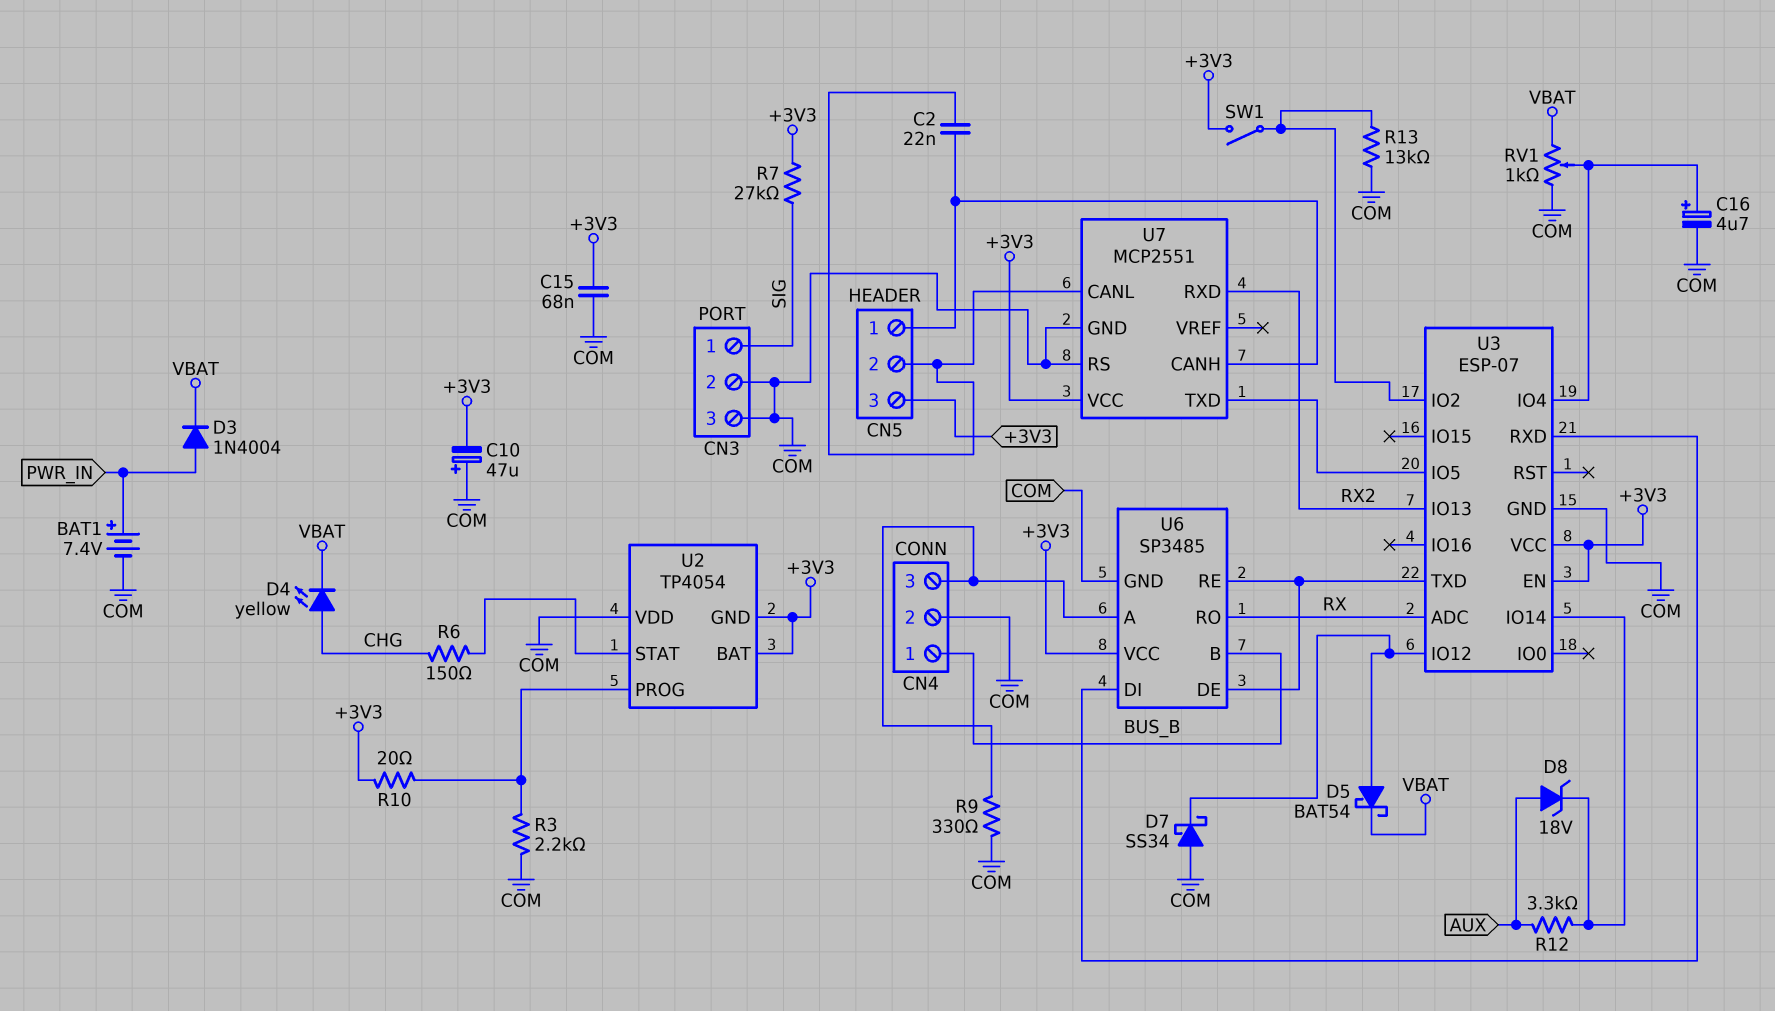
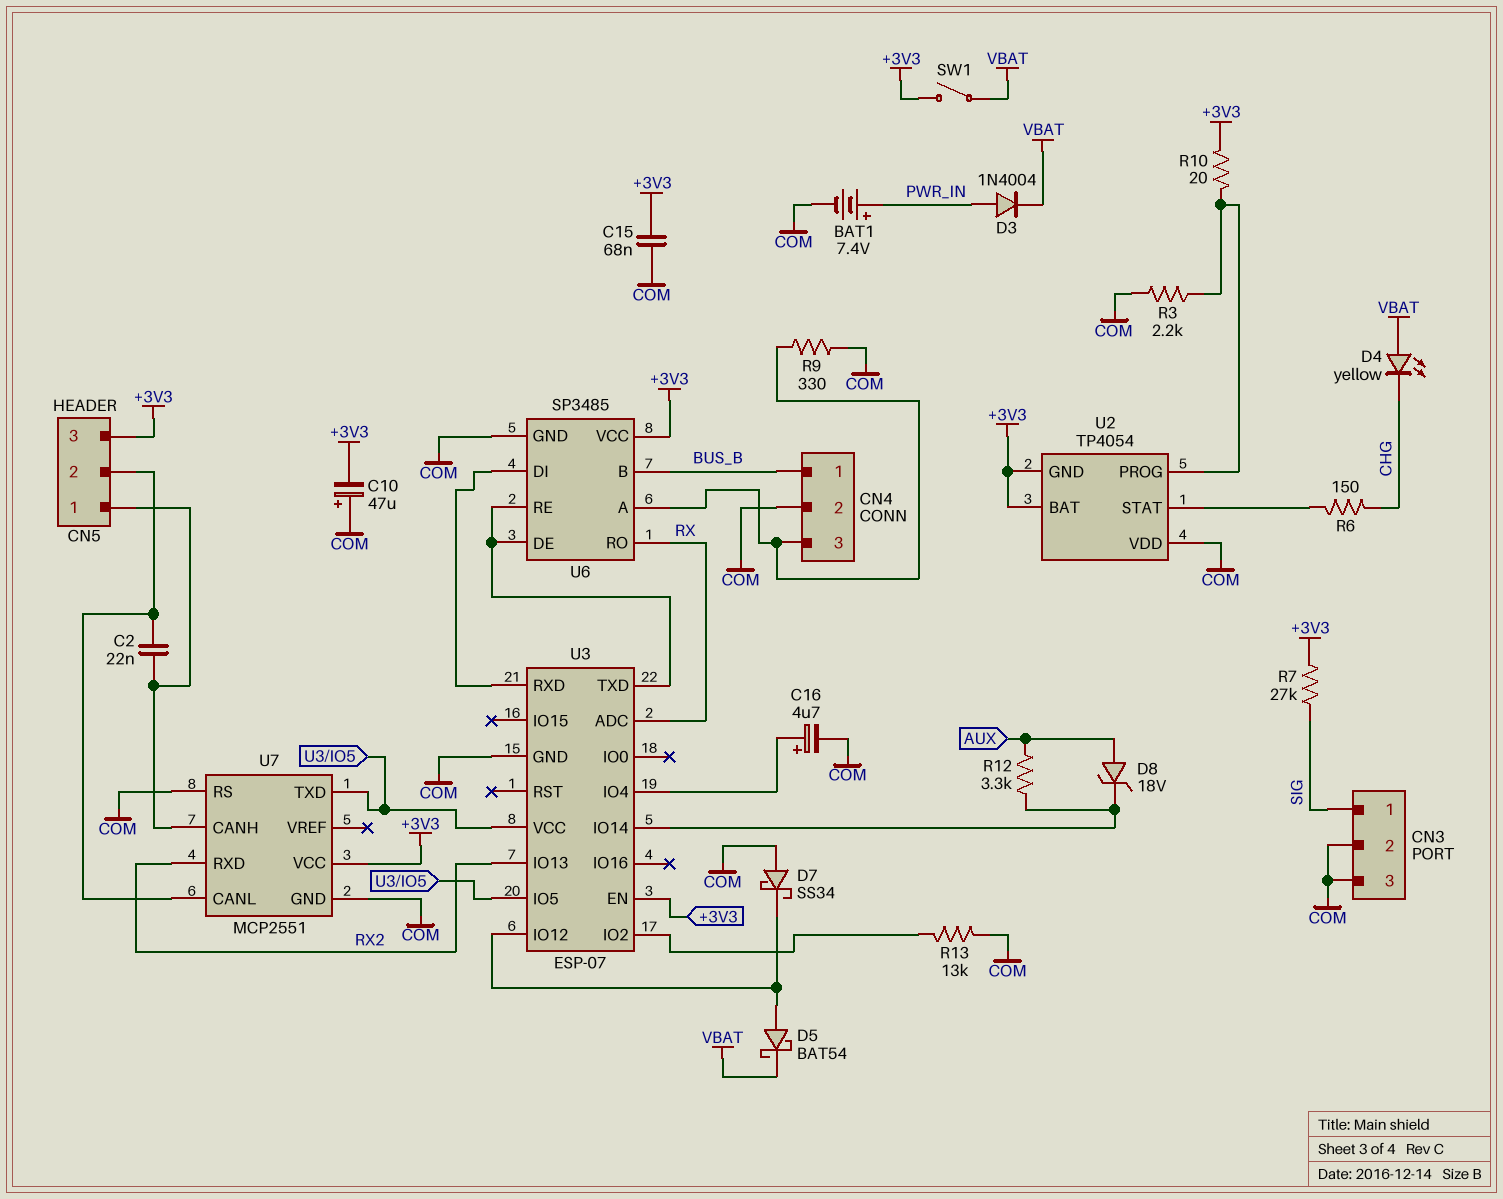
D4: LED yellow (A CHG, K VBAT) -> LED yellow (A VBAT, K CHG)
RV1: 1k (COM, VBAT, wiper U3/IO4) -> none
SW1: switch (+3V3, U3/IO2) -> switch (+3V3, VBAT)
U3 pin VCC: +3V3 -> U3/IO5

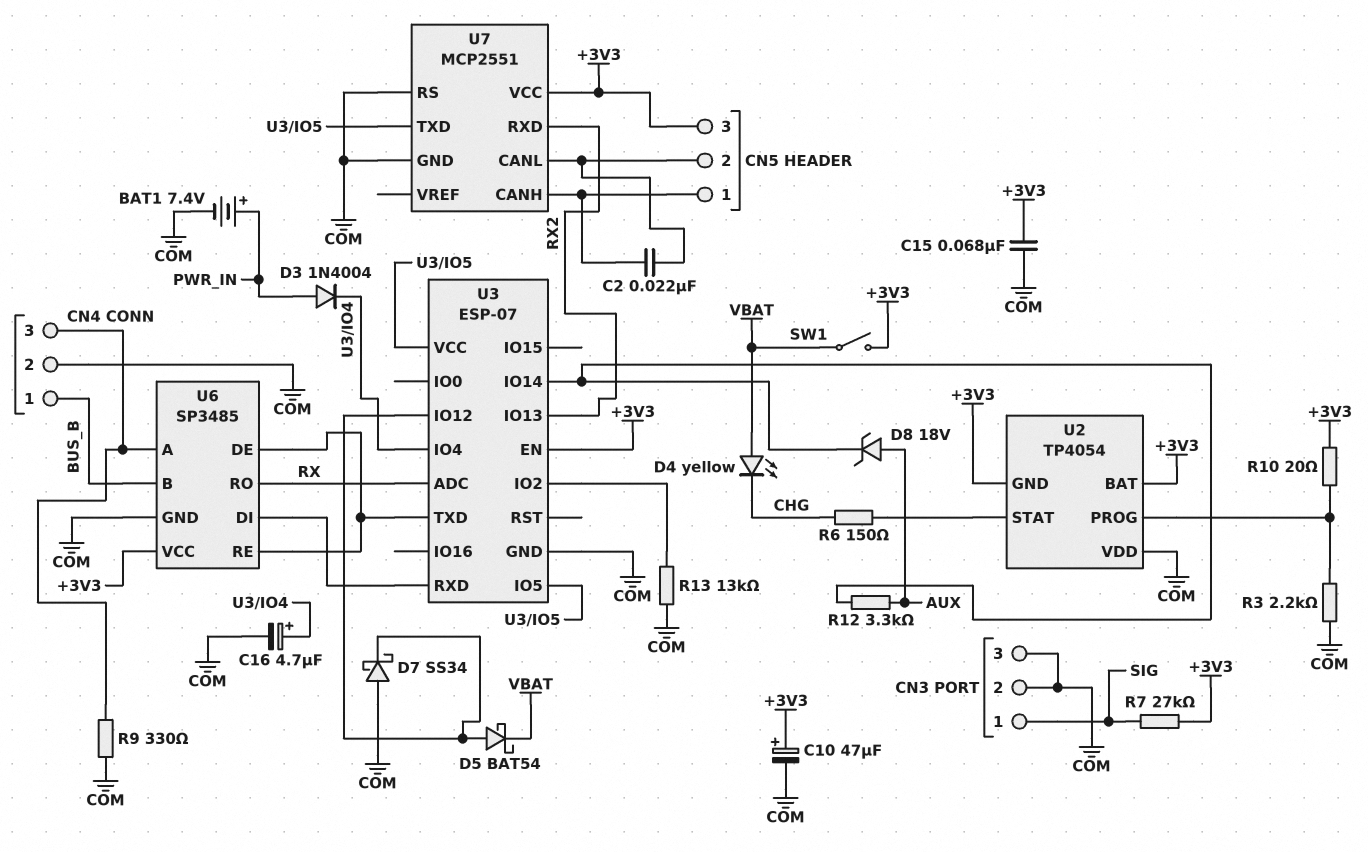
C10: 47uF (plus COM, minus +3V3) -> 47uF (plus +3V3, minus COM)
D3: diode 1N4004 (A PWR_IN, K VBAT) -> diode 1N4004 (A PWR_IN, K U3/IO4)

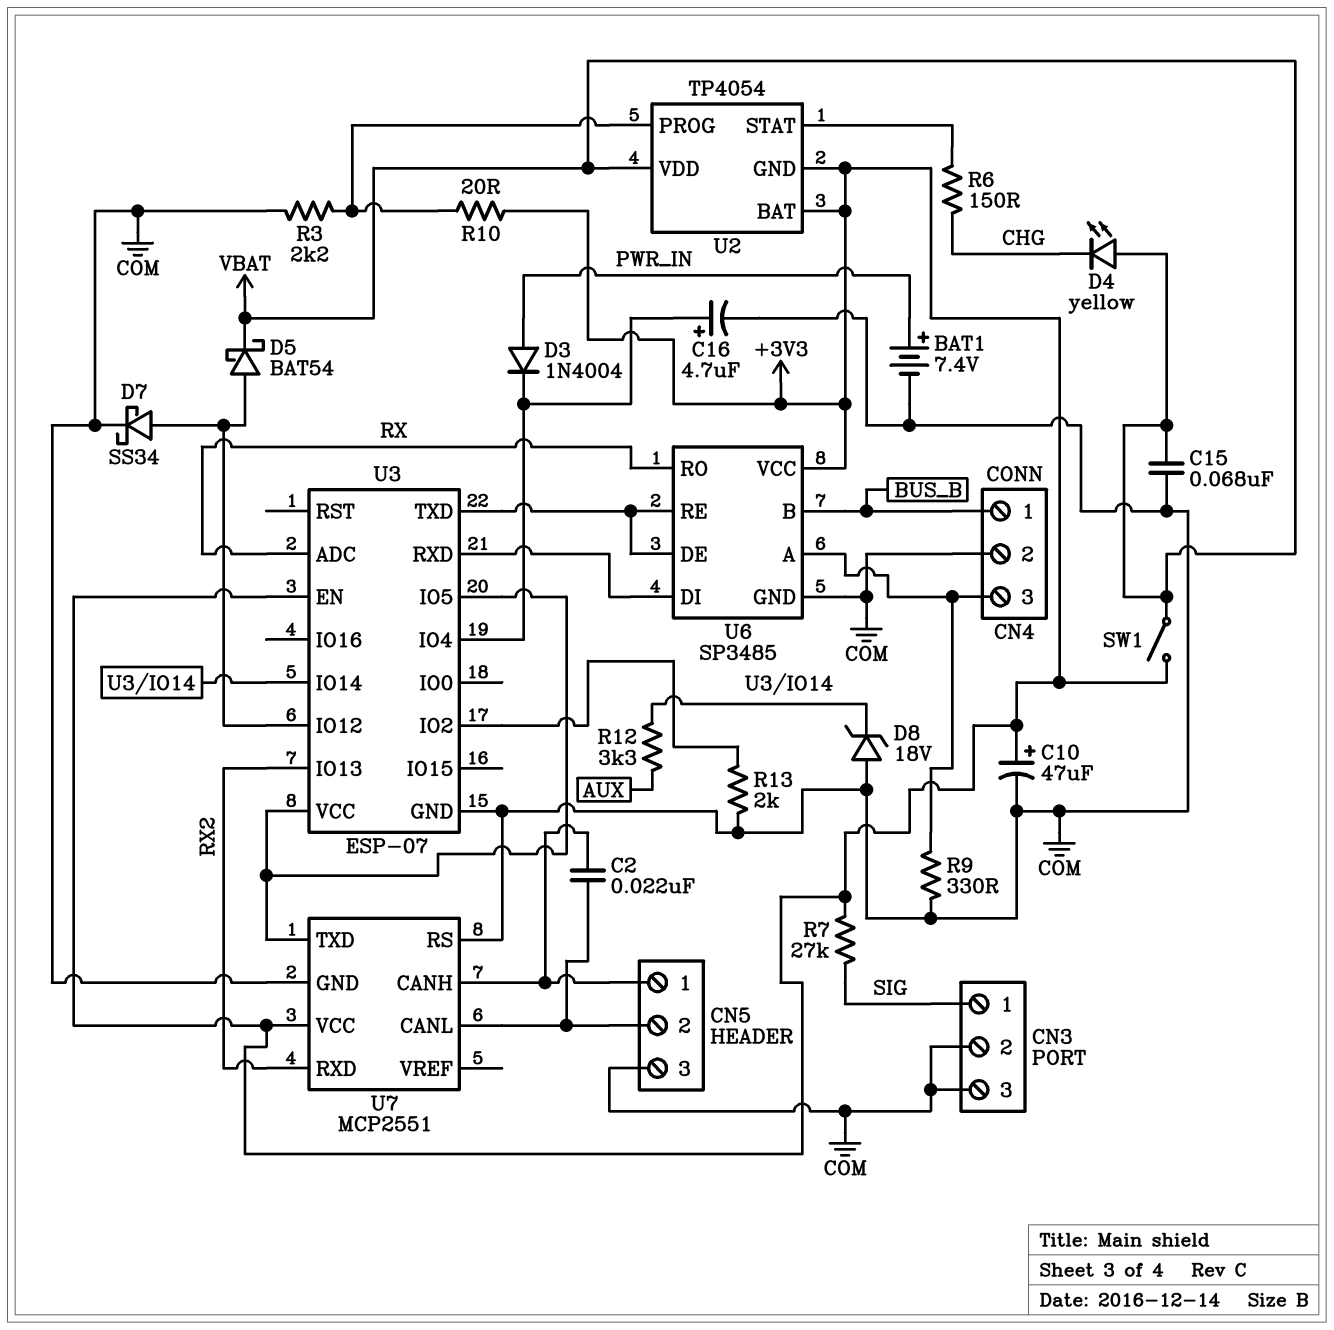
C15: 68nF (+3V3, COM) -> 68nF (COM, VBAT)
CN5 pin 3: +3V3 -> COM
D7: schottky SS34 (A COM, K U3/IO12) -> schottky SS34 (A U3/IO12, K COM)
D8: zener 18V (A AUX, K U3/IO14) -> zener 18V (A COM, K U3/IO14)
R13: 13k (COM, U3/IO2) -> 2k (COM, U3/IO2)
U2 pin VDD: COM -> VBAT

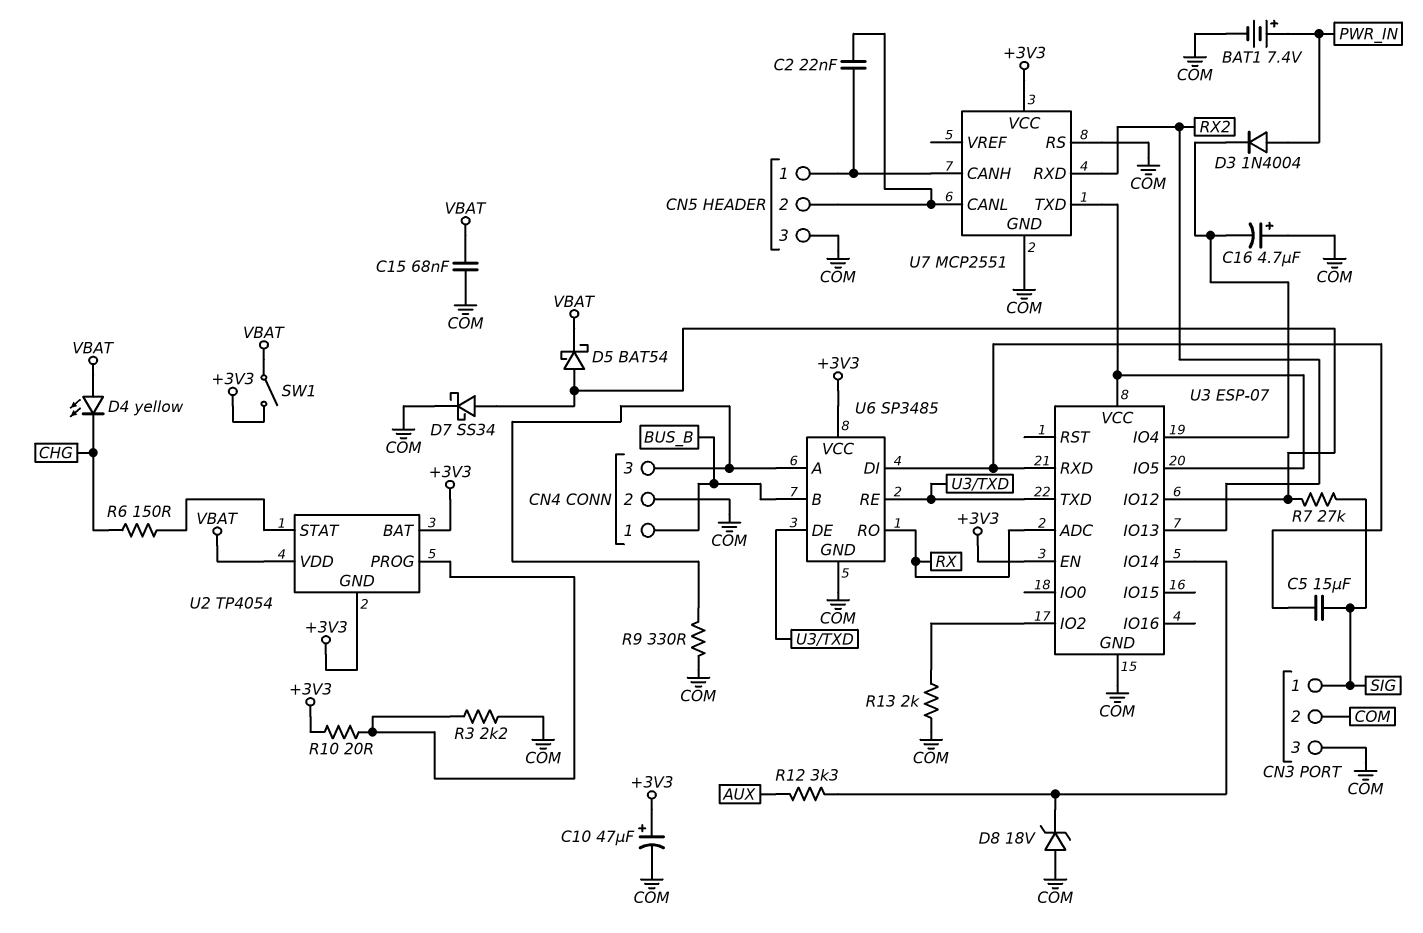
C5: none -> 15uF (SIG, U3/RXD)
C16: 4.7uF (plus U3/IO4, minus COM) -> 4.7uF (plus COM, minus U3/IO4)
R7: 27k (+3V3, SIG) -> 27k (SIG, U3/IO12)

